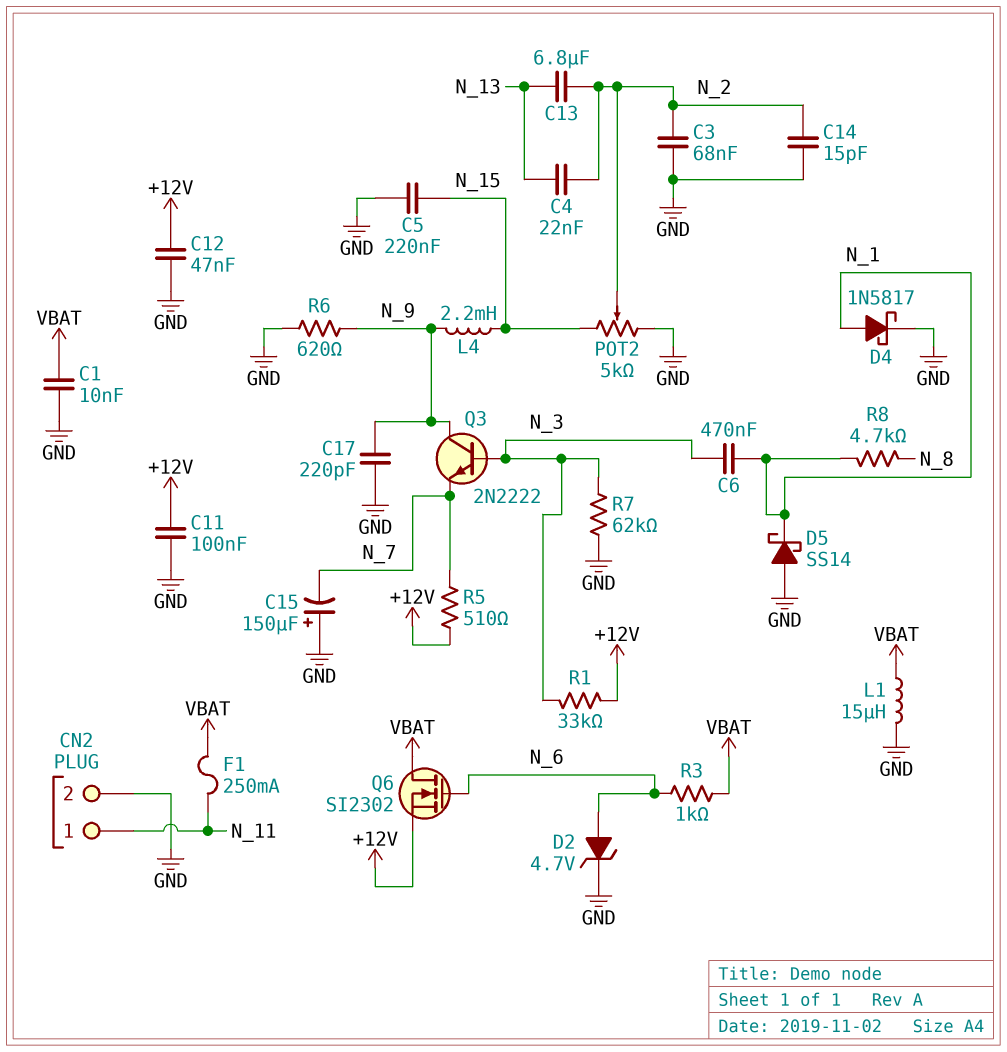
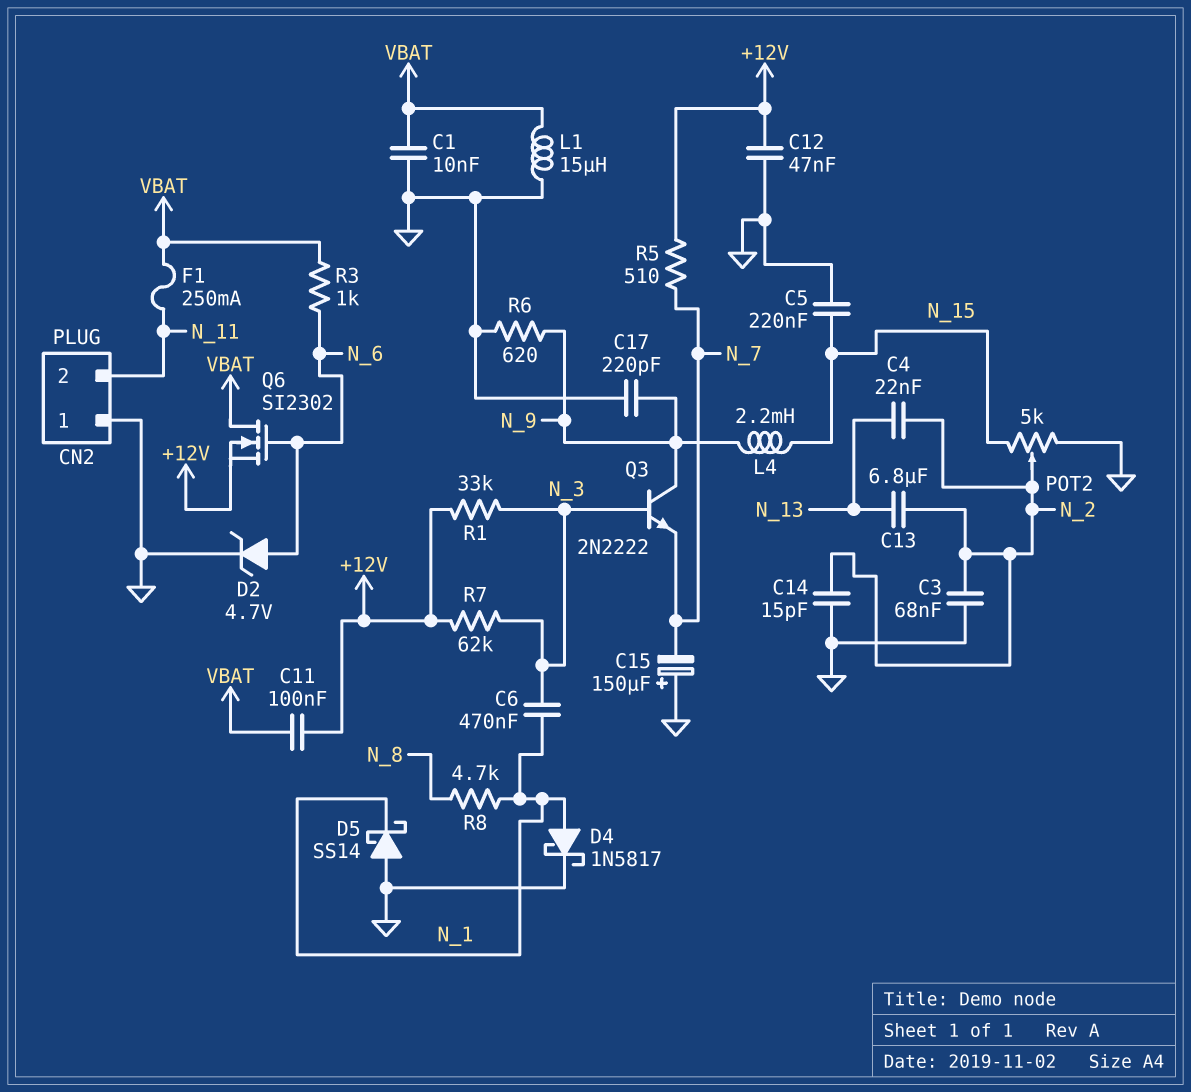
C11: 100nF (+12V, GND) -> 100nF (+12V, VBAT)
CN2 pin 1: N_11 -> GND
CN2 pin 2: GND -> N_11
R7: 62k (GND, N_3) -> 62k (+12V, N_3)

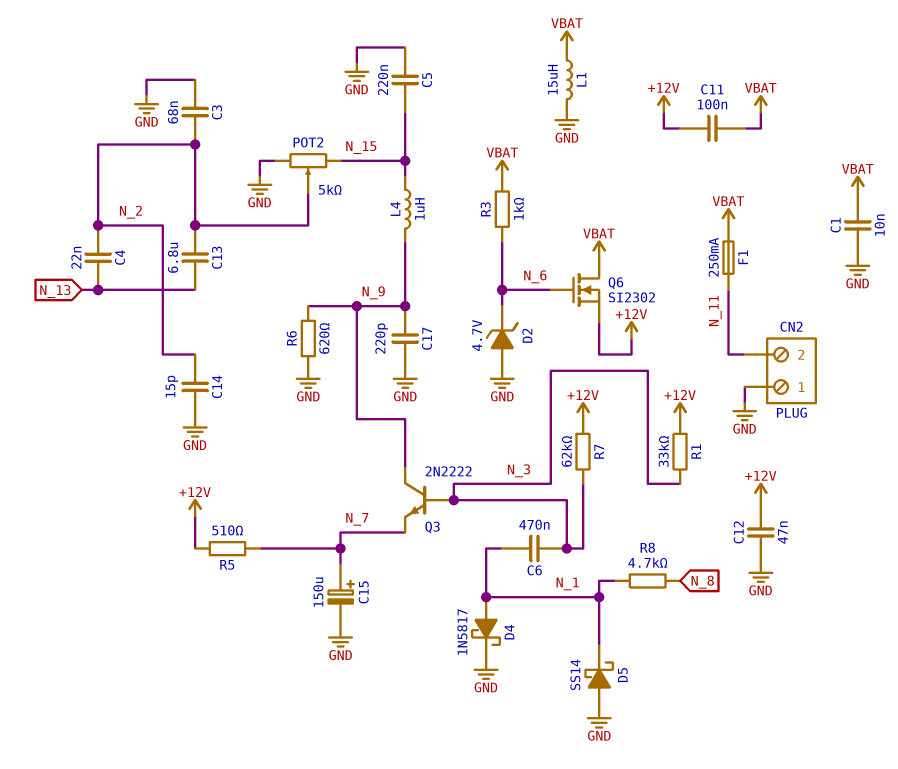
C15: 150uF (plus GND, minus N_7) -> 150uF (plus N_7, minus GND)
D2: zener 4.7V (A N_6, K GND) -> zener 4.7V (A GND, K N_6)
L4: 2.2mH (N_9, N_15) -> 1uH (N_9, N_15)

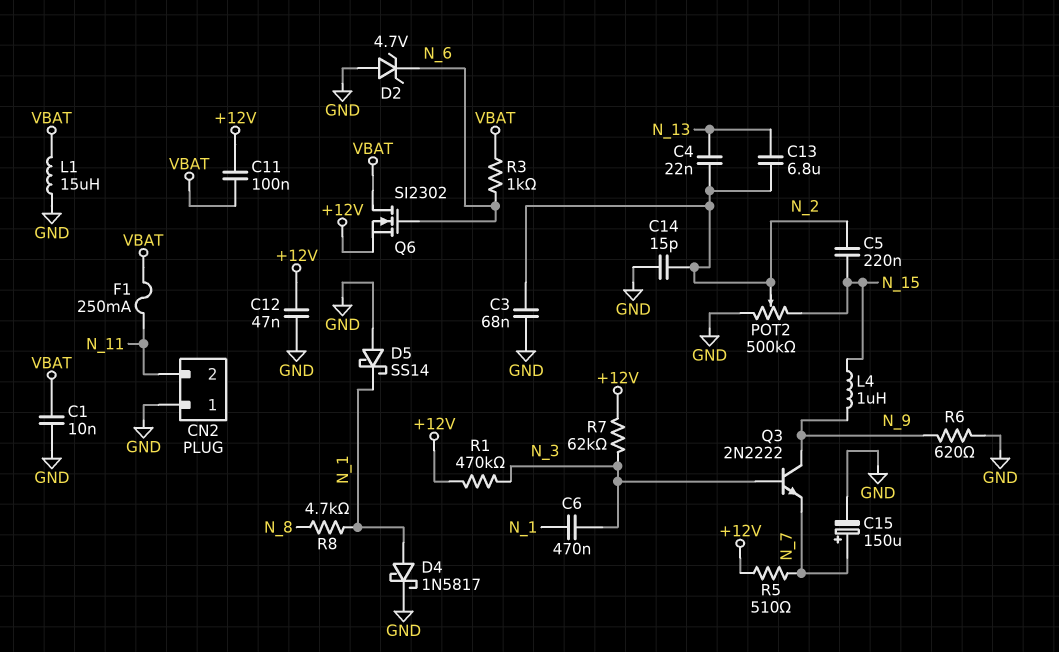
C5: 220nF (GND, N_15) -> 220nF (N_2, N_15)
C17: 220pF (GND, N_9) -> none
POT2: 5k (GND, N_15, wiper N_2) -> 500k (GND, N_15, wiper N_2)
R1: 33k (+12V, N_3) -> 470k (+12V, N_3)

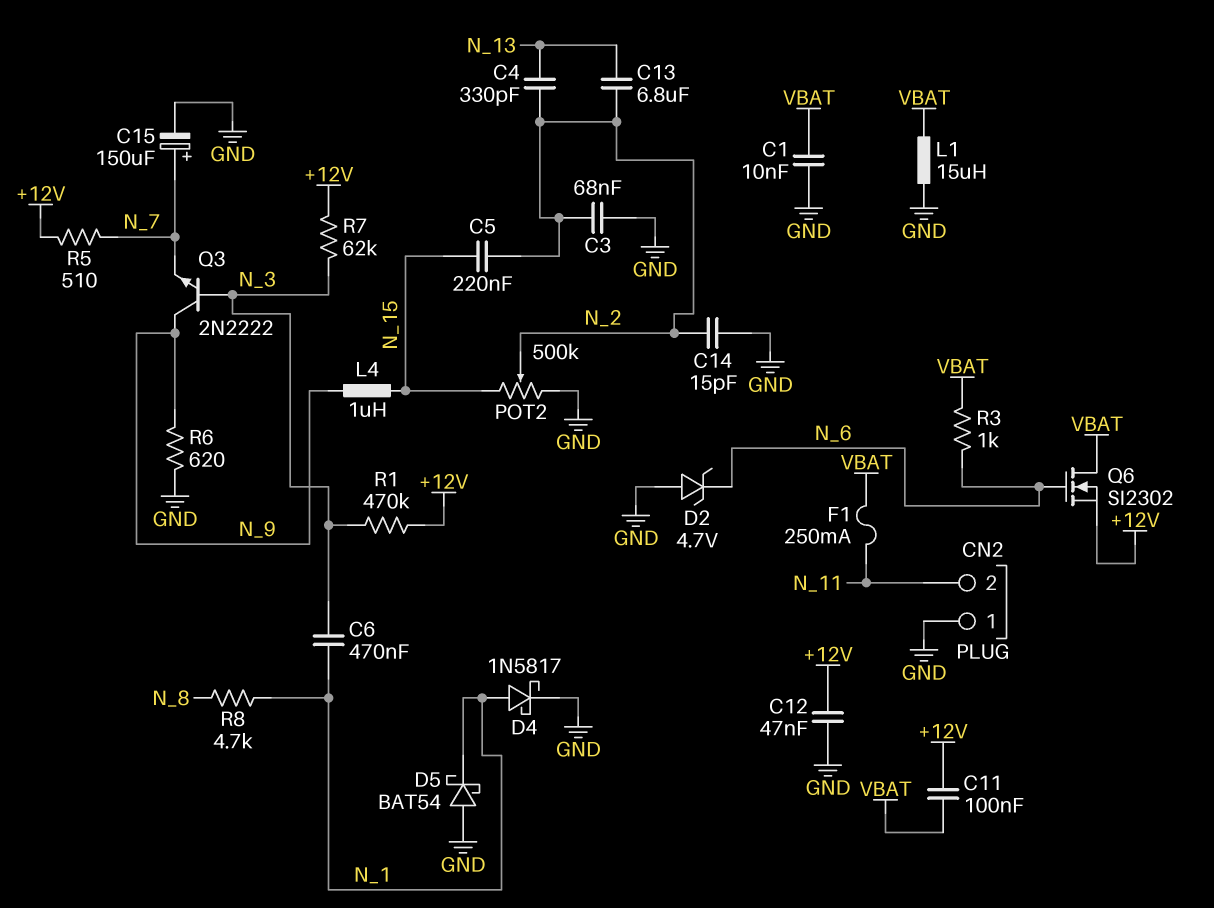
C4: 22nF (N_2, N_13) -> 330pF (N_2, N_13)
D5: schottky SS14 (A GND, K N_1) -> schottky BAT54 (A GND, K N_1)

